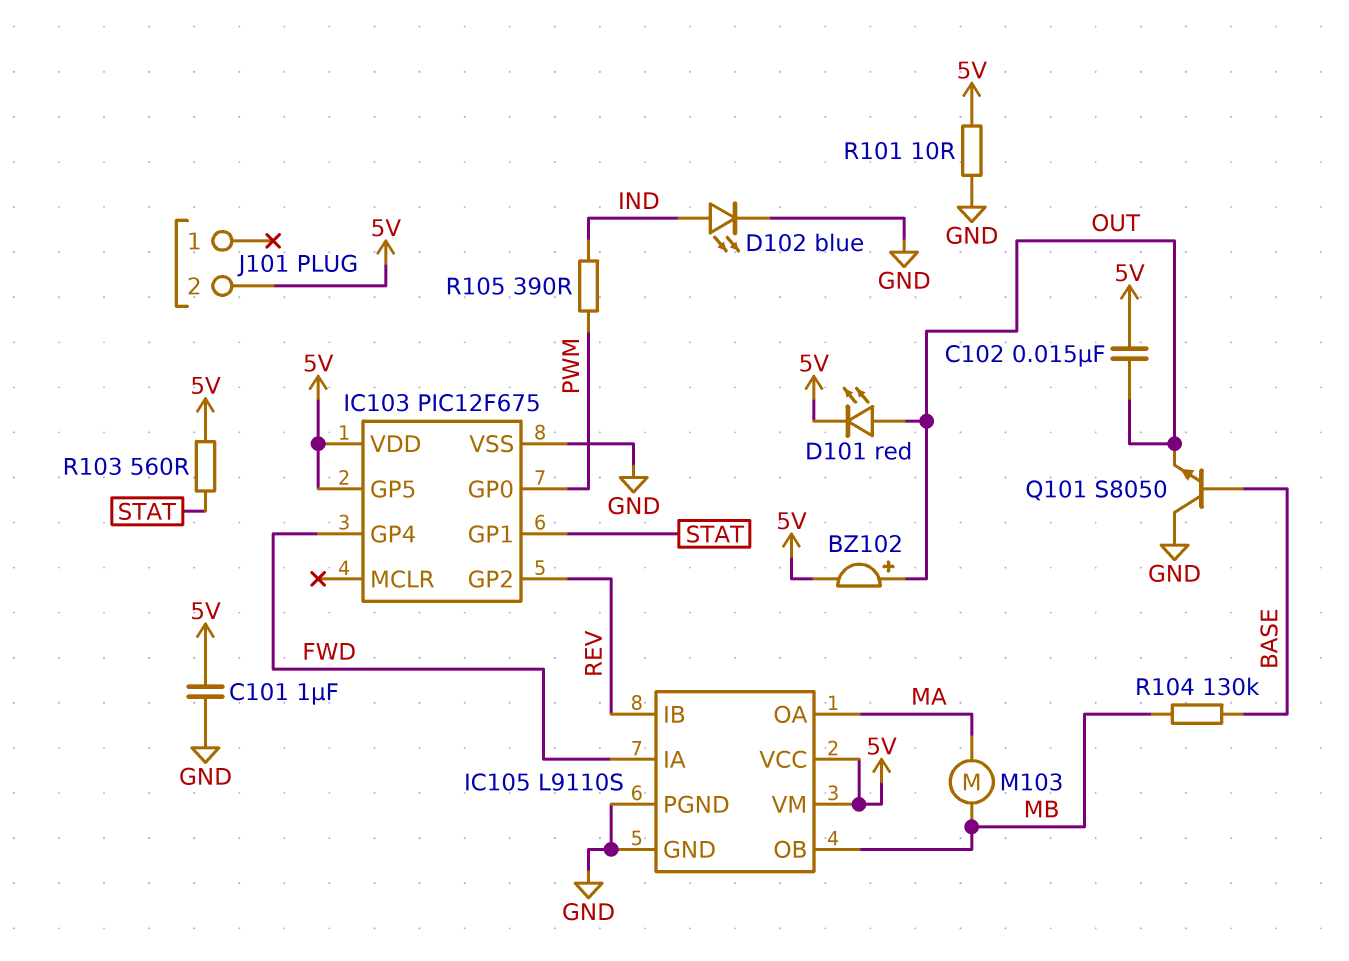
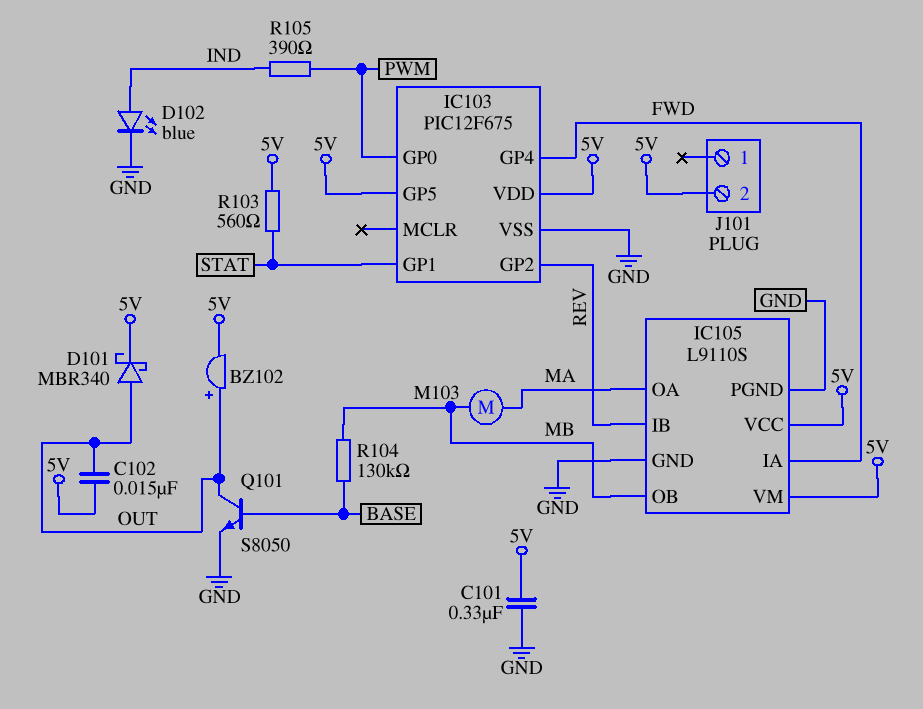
C101: 1uF (5V, GND) -> 330nF (5V, GND)
D101: LED red (A OUT, K 5V) -> schottky MBR340 (A OUT, K 5V)
Q101: NPN S8050 (B BASE, C GND, E OUT) -> NPN S8050 (B BASE, C OUT, E GND)
R101: 10 (5V, GND) -> none

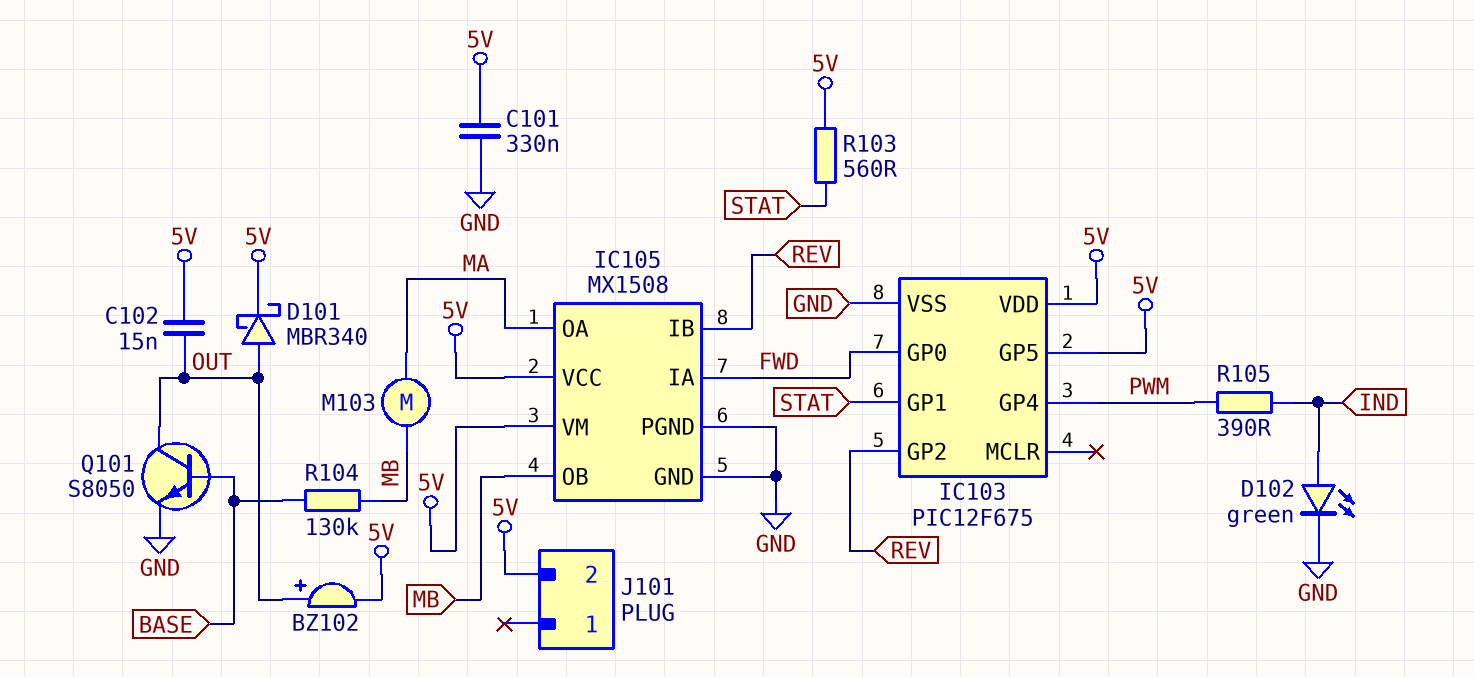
D102: LED blue (A IND, K GND) -> LED green (A IND, K GND)
IC103 pin GP0: PWM -> FWD
IC103 pin GP4: FWD -> PWM
IC105: L9110S -> MX1508

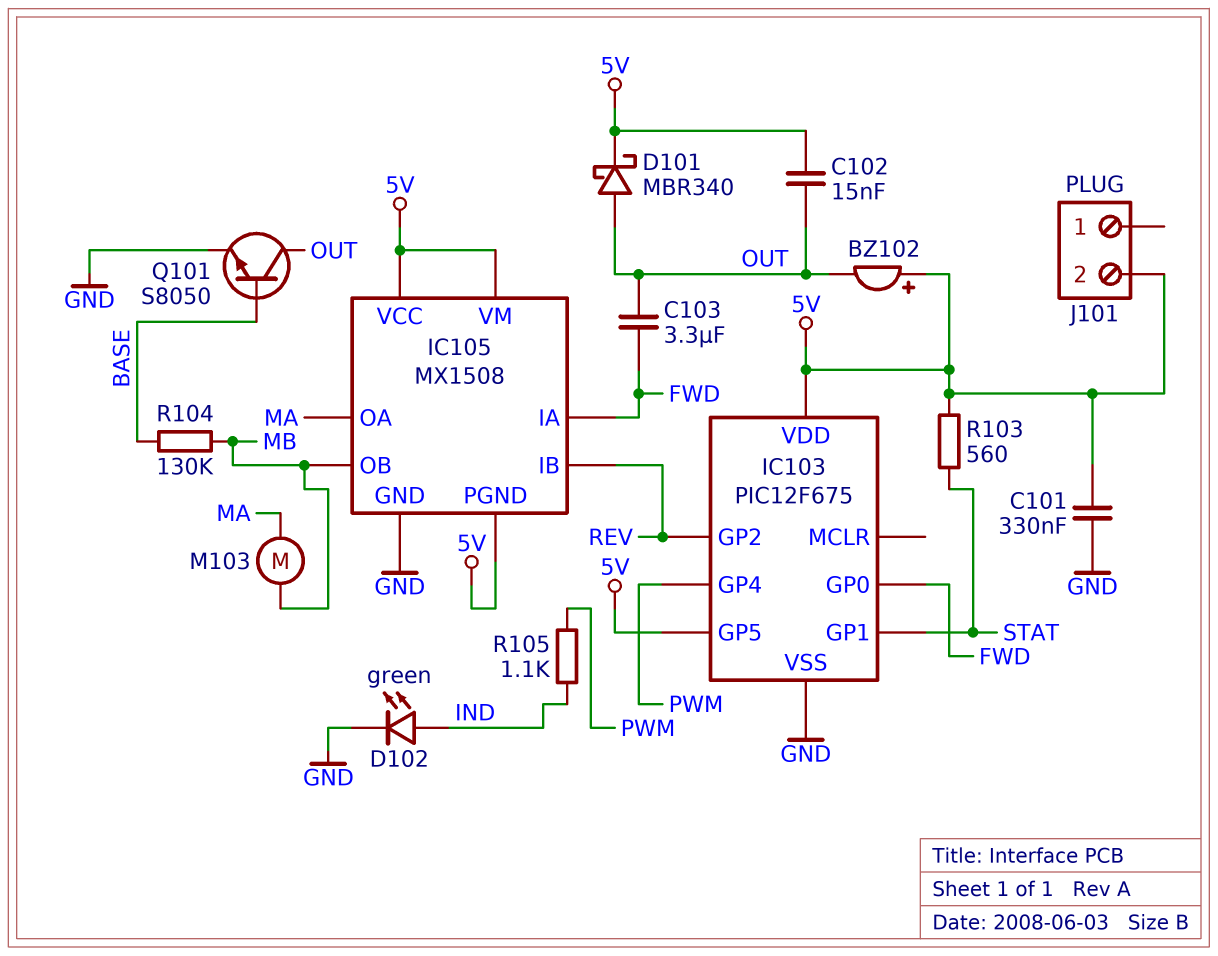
BZ102: buzzer (plus OUT, minus 5V) -> buzzer (plus 5V, minus OUT)
C103: none -> 3.3uF (FWD, OUT)
IC105 pin PGND: GND -> 5V
R105: 390 (IND, PWM) -> 1.1k (IND, PWM)

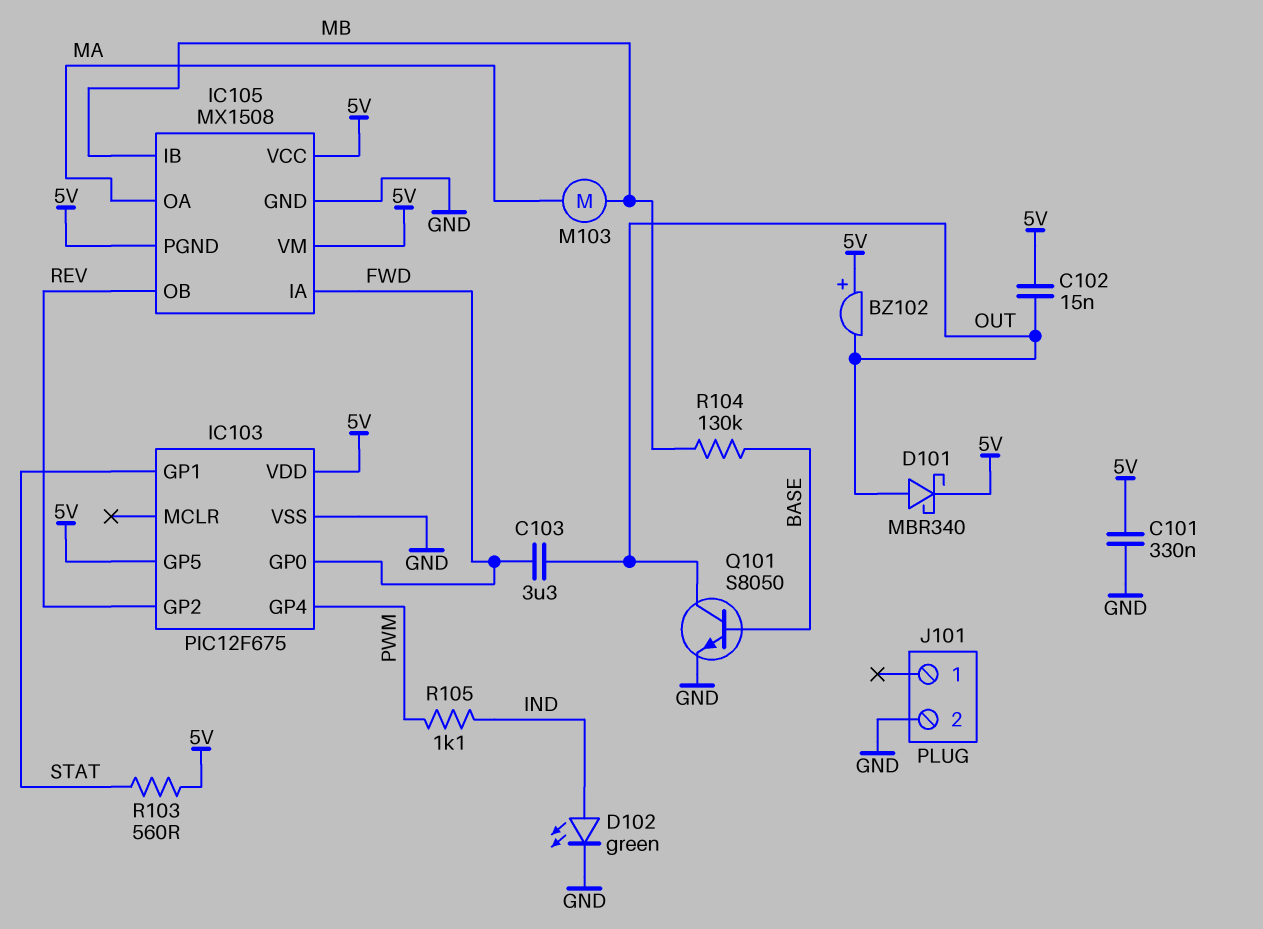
IC105 pin IB: REV -> MB
IC105 pin OB: MB -> REV
J101 pin 2: 5V -> GND

